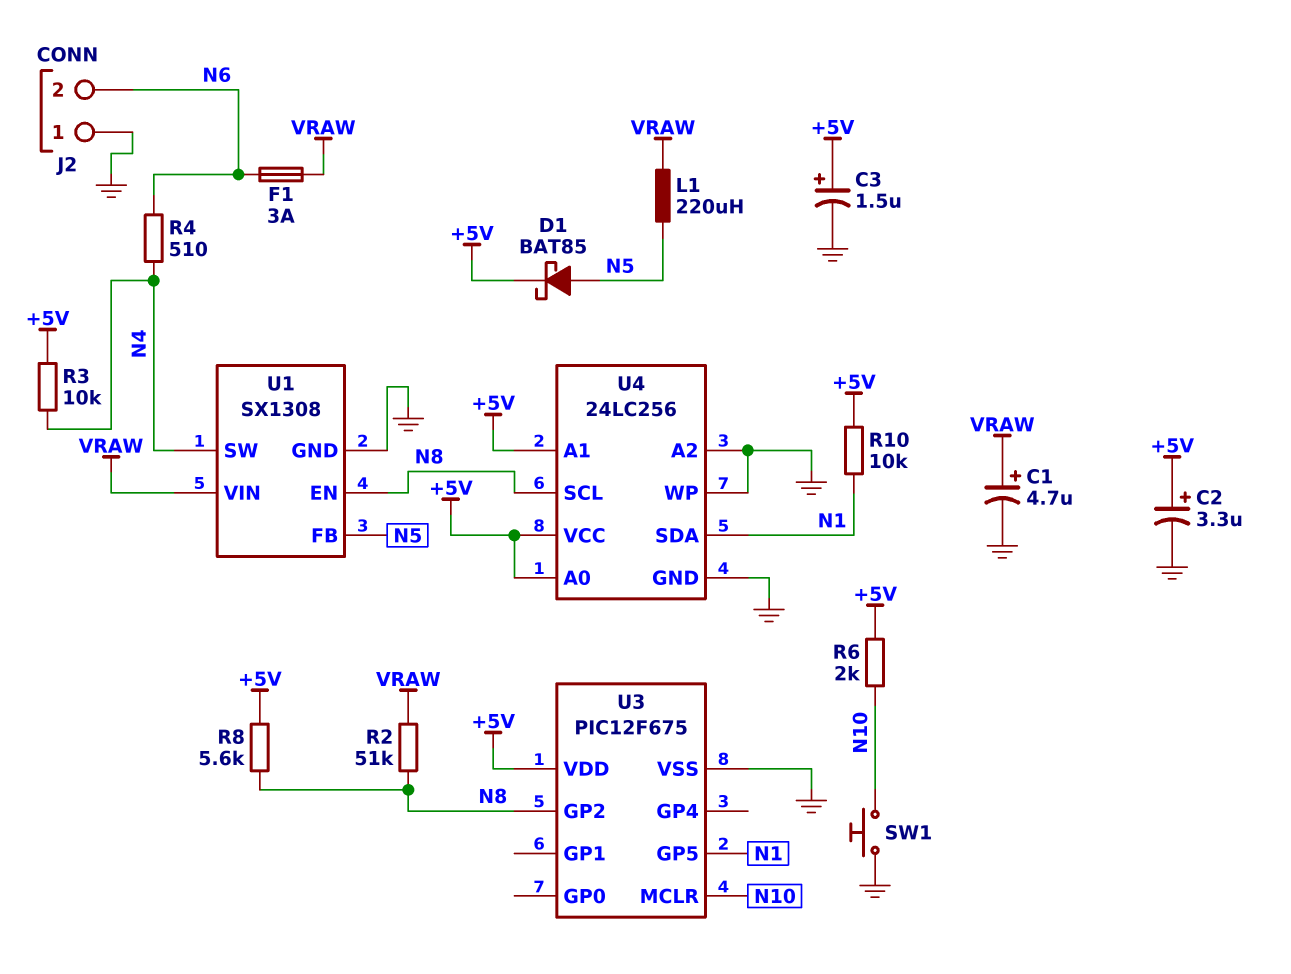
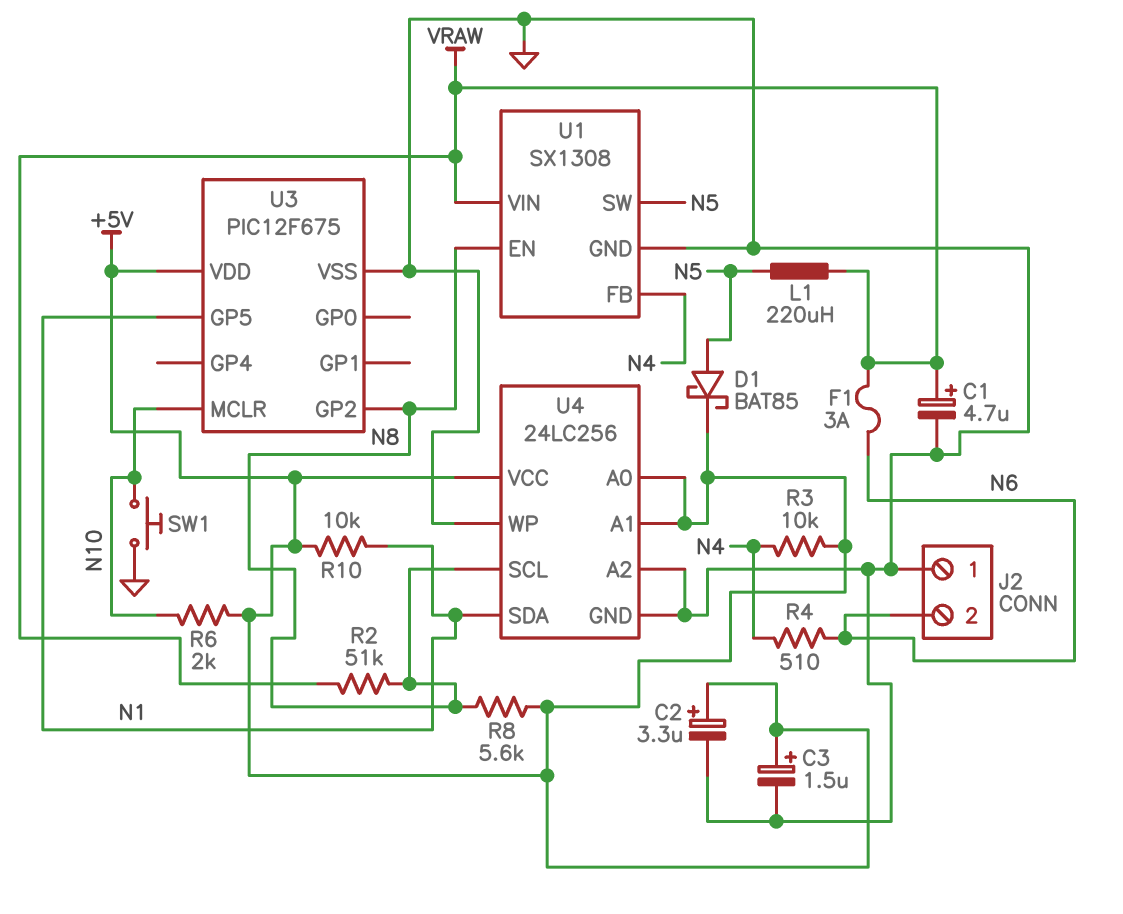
U1 pin FB: N5 -> N4
U1 pin SW: N4 -> N5

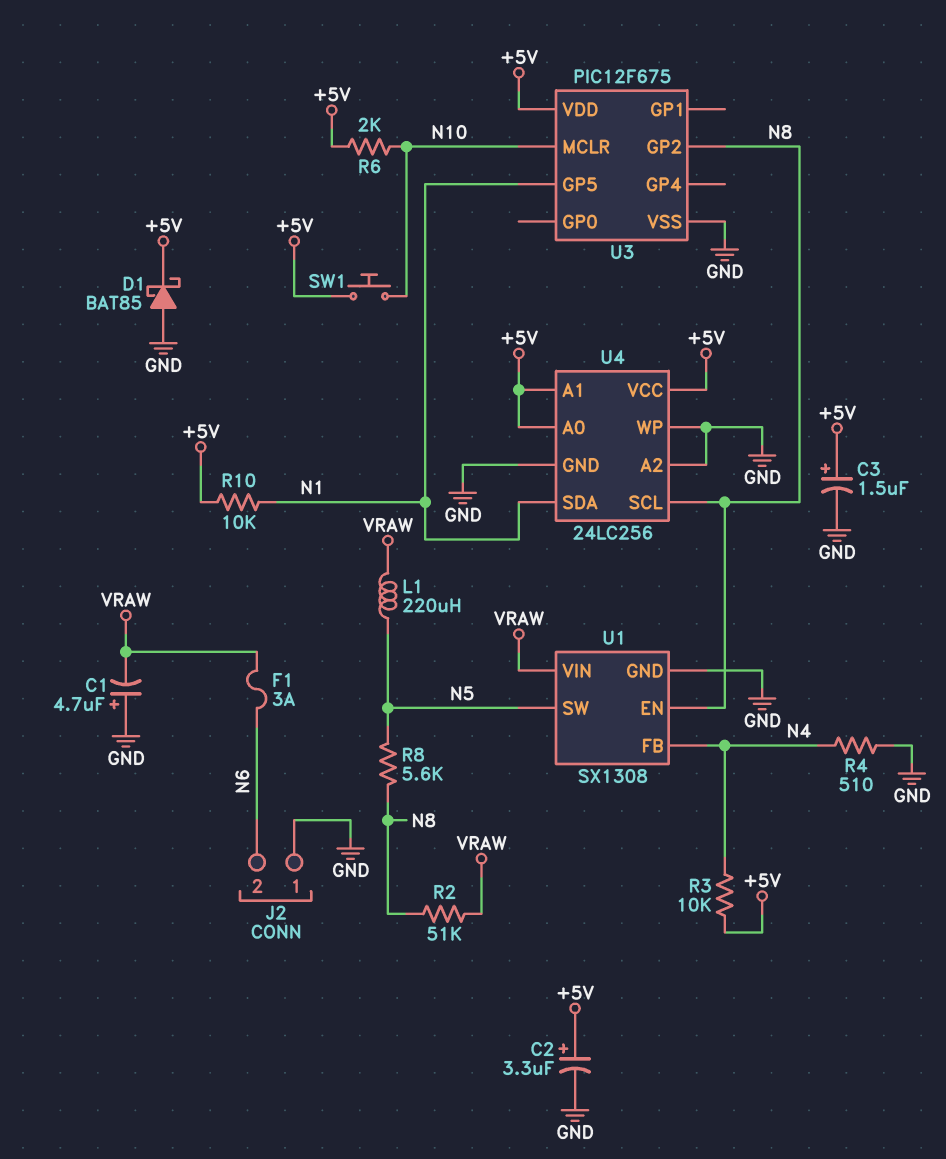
C1: 4.7uF (plus VRAW, minus GND) -> 4.7uF (plus GND, minus VRAW)
D1: schottky BAT85 (A N5, K +5V) -> schottky BAT85 (A GND, K +5V)
R4: 510 (N4, N6) -> 510 (GND, N4)
R8: 5.6k (+5V, N8) -> 5.6k (N5, N8)
SW1: button (GND, N10) -> button (+5V, N10)

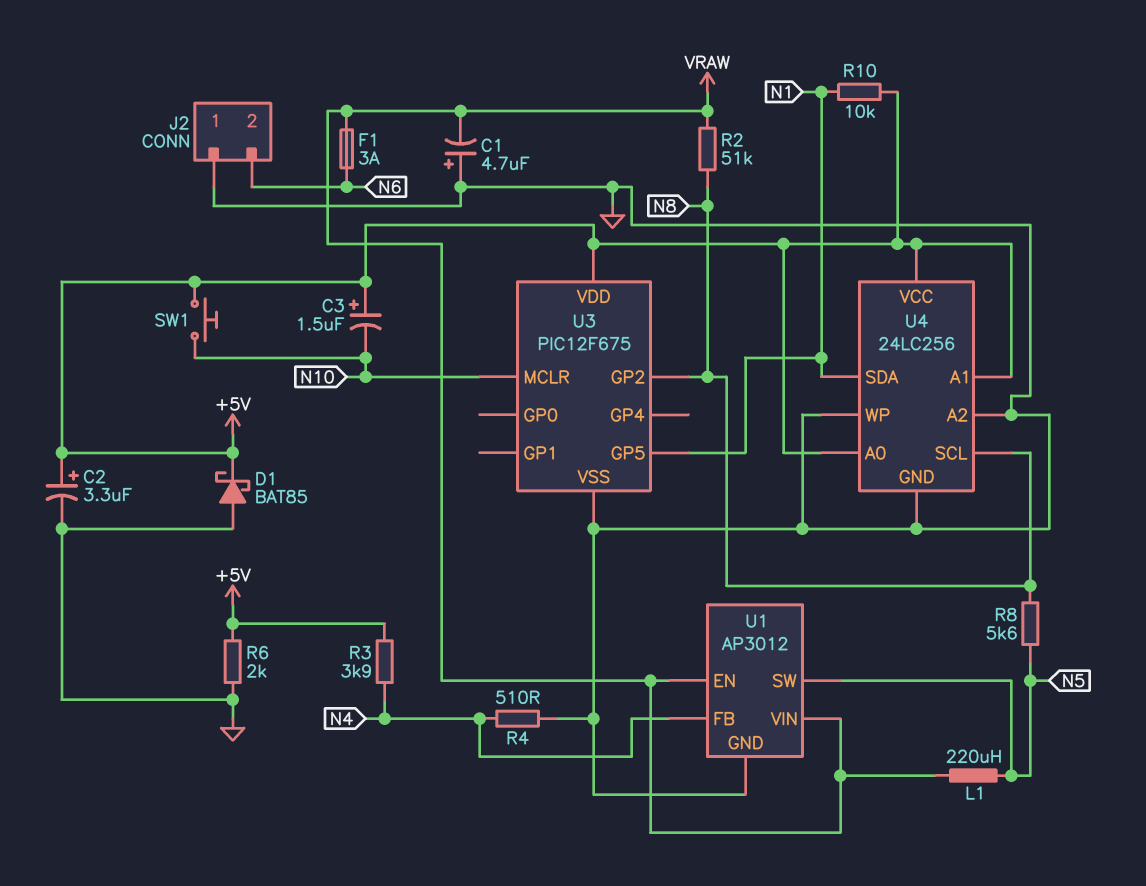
C3: 1.5uF (plus +5V, minus GND) -> 1.5uF (plus +5V, minus N10)
R3: 10k (+5V, N4) -> 3.9k (+5V, N4)
R6: 2k (+5V, N10) -> 2k (+5V, GND)
U1: SX1308 -> AP3012
U1 pin EN: N8 -> VRAW

